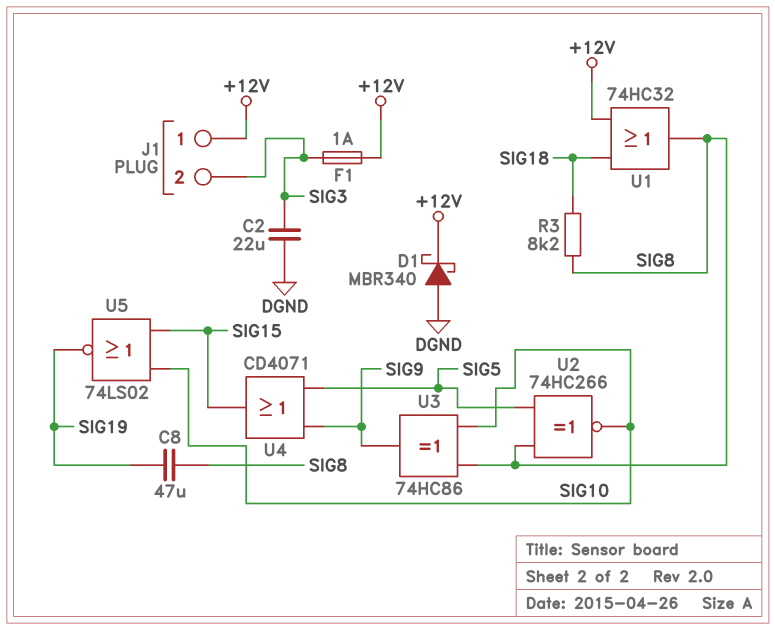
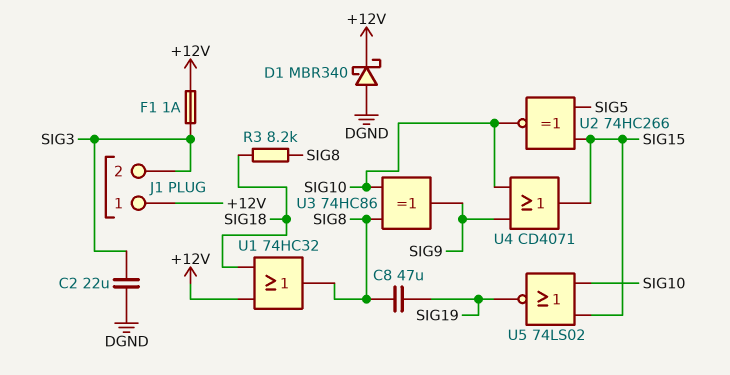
U2: XNOR 74HC266 (in SIG5, in SIG8, out SIG10) -> XNOR 74HC266 (in SIG5, in SIG15, out SIG10)
U4: OR CD4071 (in SIG5, in SIG9, out SIG15) -> OR CD4071 (in SIG9, in SIG10, out SIG15)

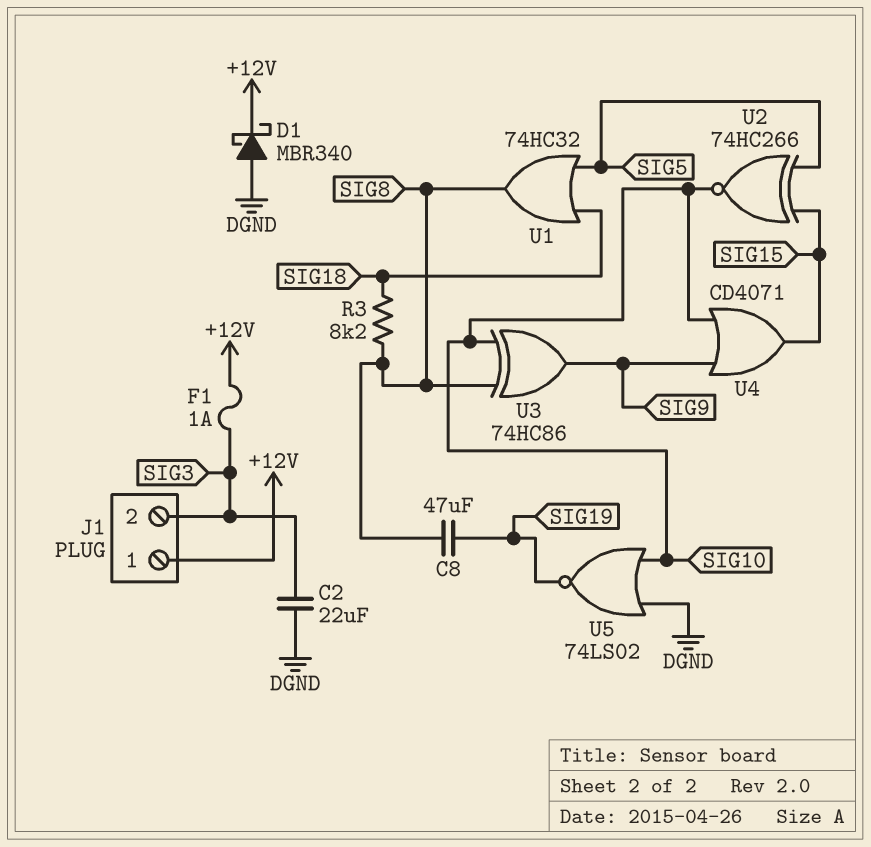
U1: OR 74HC32 (in +12V, in SIG18, out SIG8) -> OR 74HC32 (in SIG5, in SIG18, out SIG8)
U5: NOR 74LS02 (in SIG10, in SIG15, out SIG19) -> NOR 74LS02 (in DGND, in SIG10, out SIG19)

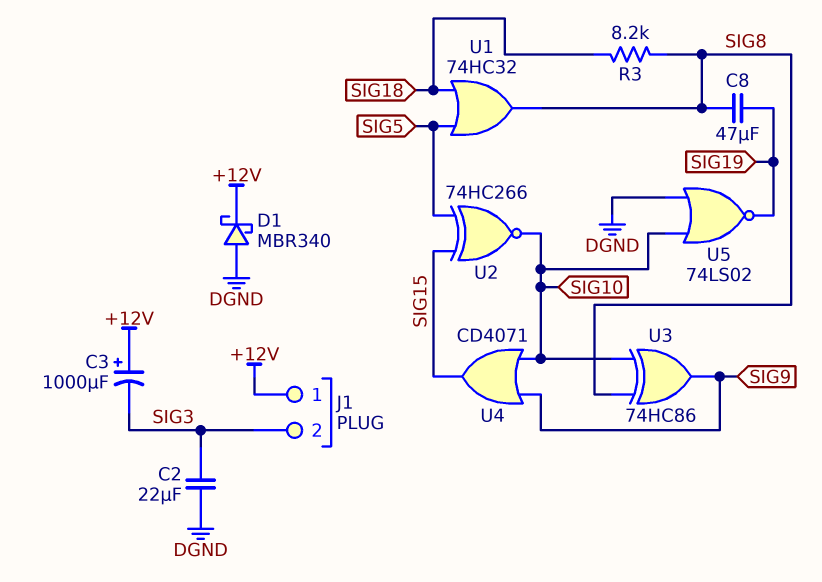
C3: none -> 1000uF (plus +12V, minus SIG3)
F1: 1A (+12V, SIG3) -> none

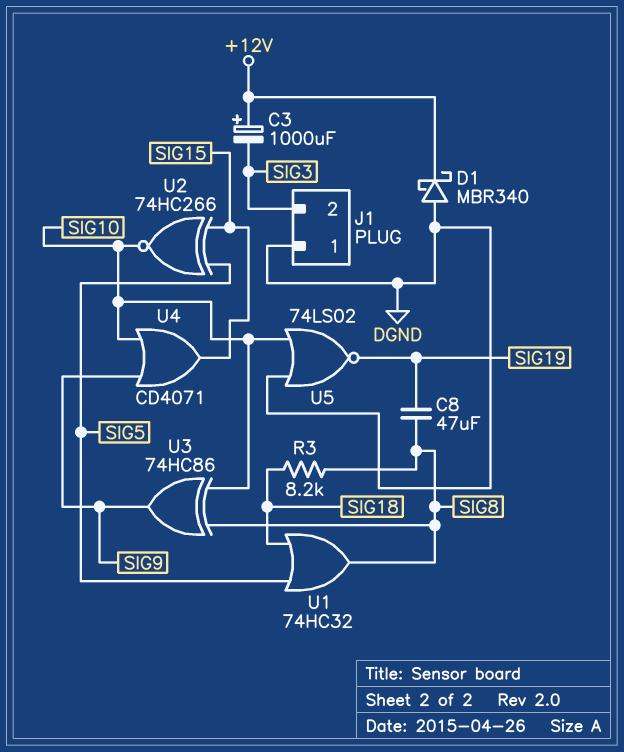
C2: 22uF (DGND, SIG3) -> none
J1 pin 1: +12V -> DGND

